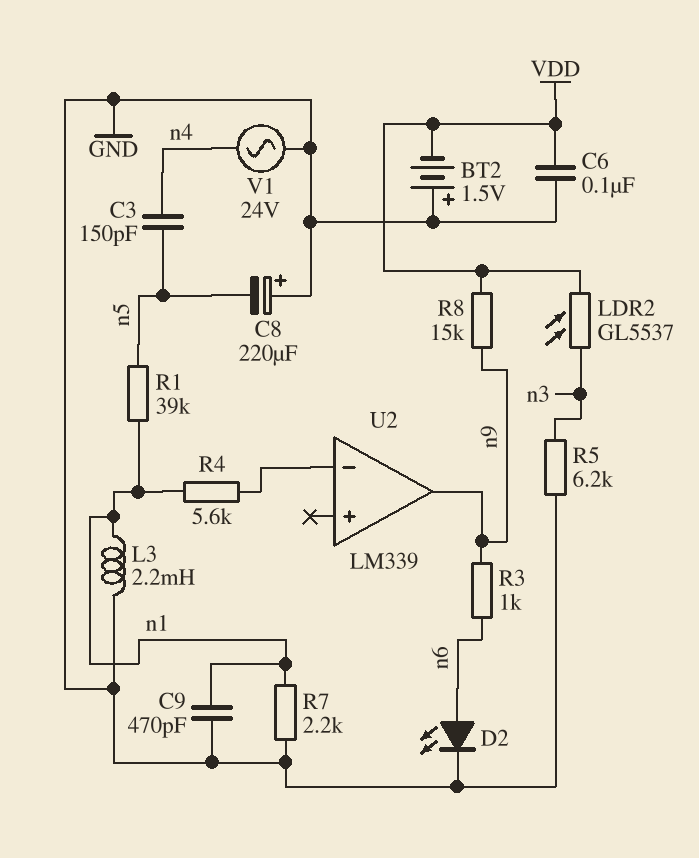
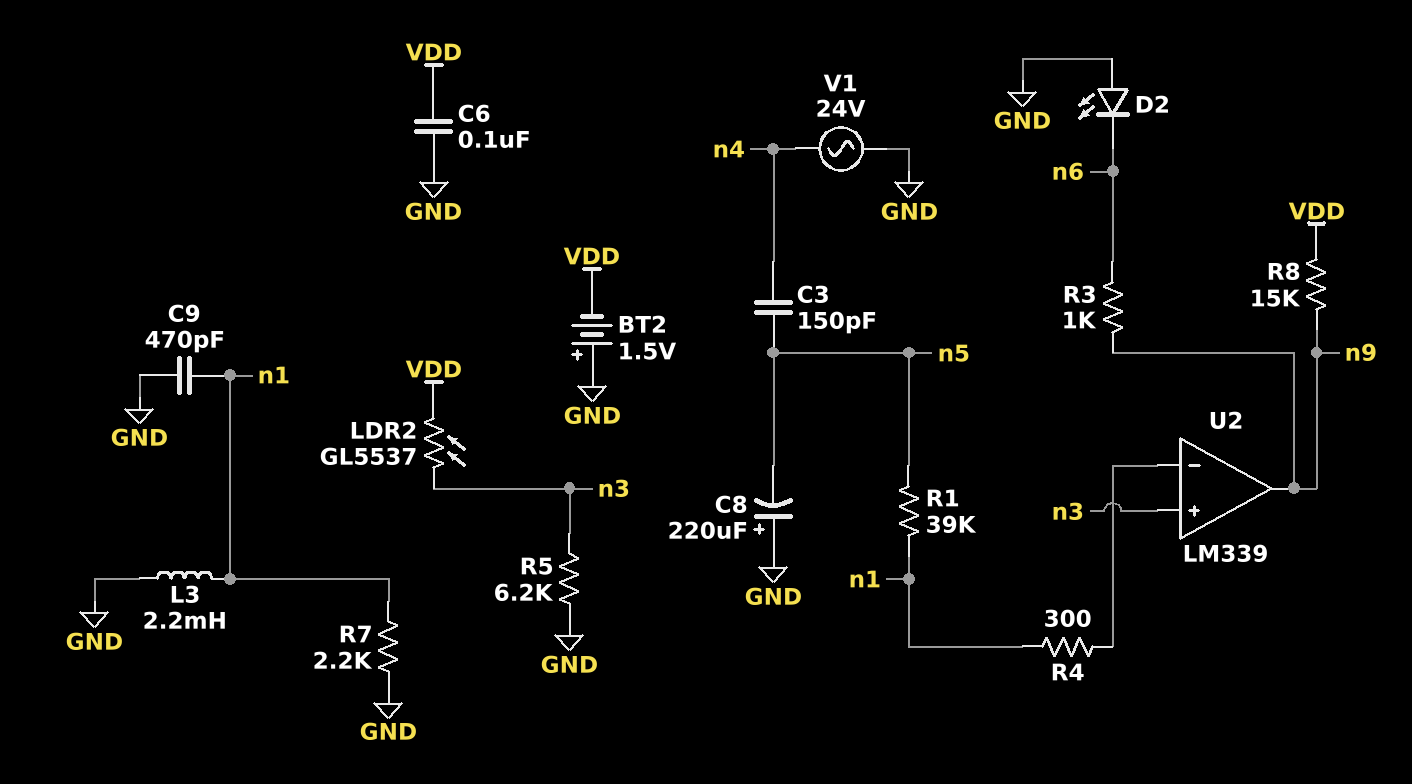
D2: LED (A n6, K GND) -> LED (A GND, K n6)
R4: 5.6k (U2/in-, n1) -> 300 (U2/in-, n1)
U2 pin in+: none -> n3

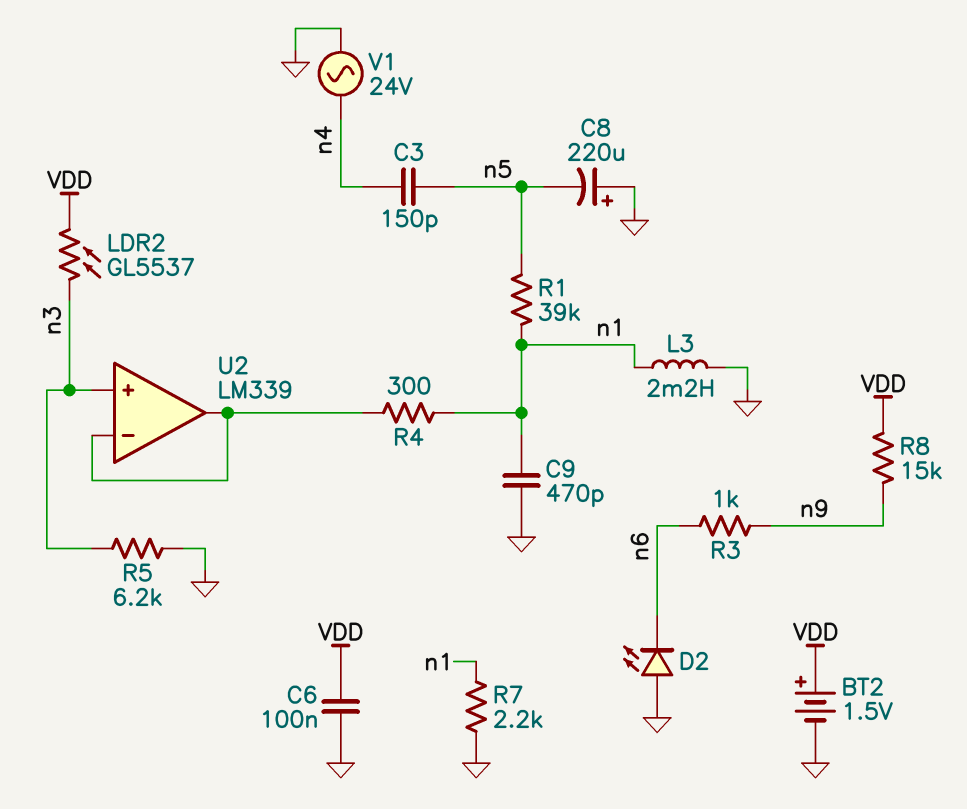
BT2: 1.5V (plus GND, minus VDD) -> 1.5V (plus VDD, minus GND)
U2 pin out: n9 -> U2/in-

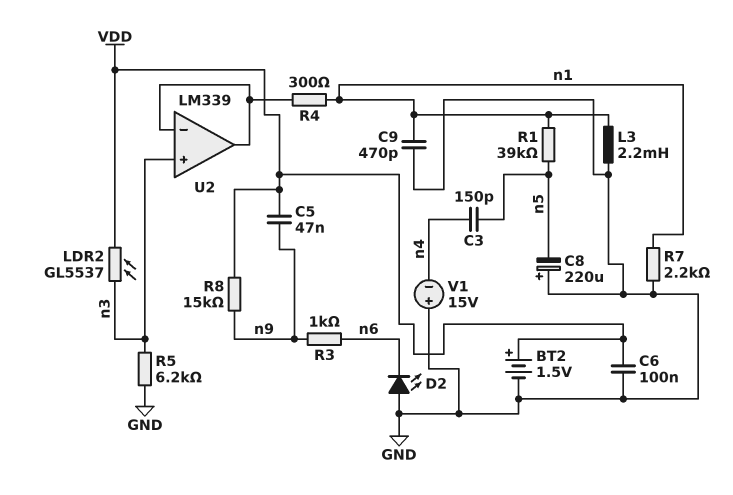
C5: none -> 47nF (VDD, n9)
V1: AC 24V (GND, n4) -> 15V (plus GND, minus n4)

